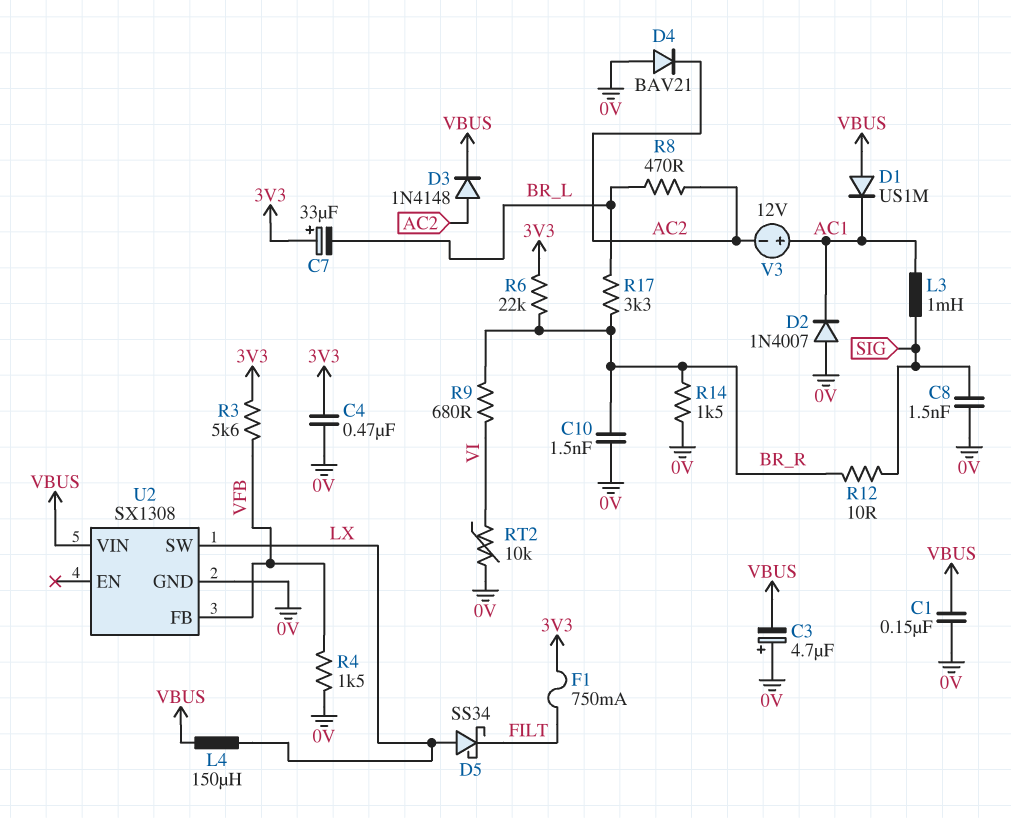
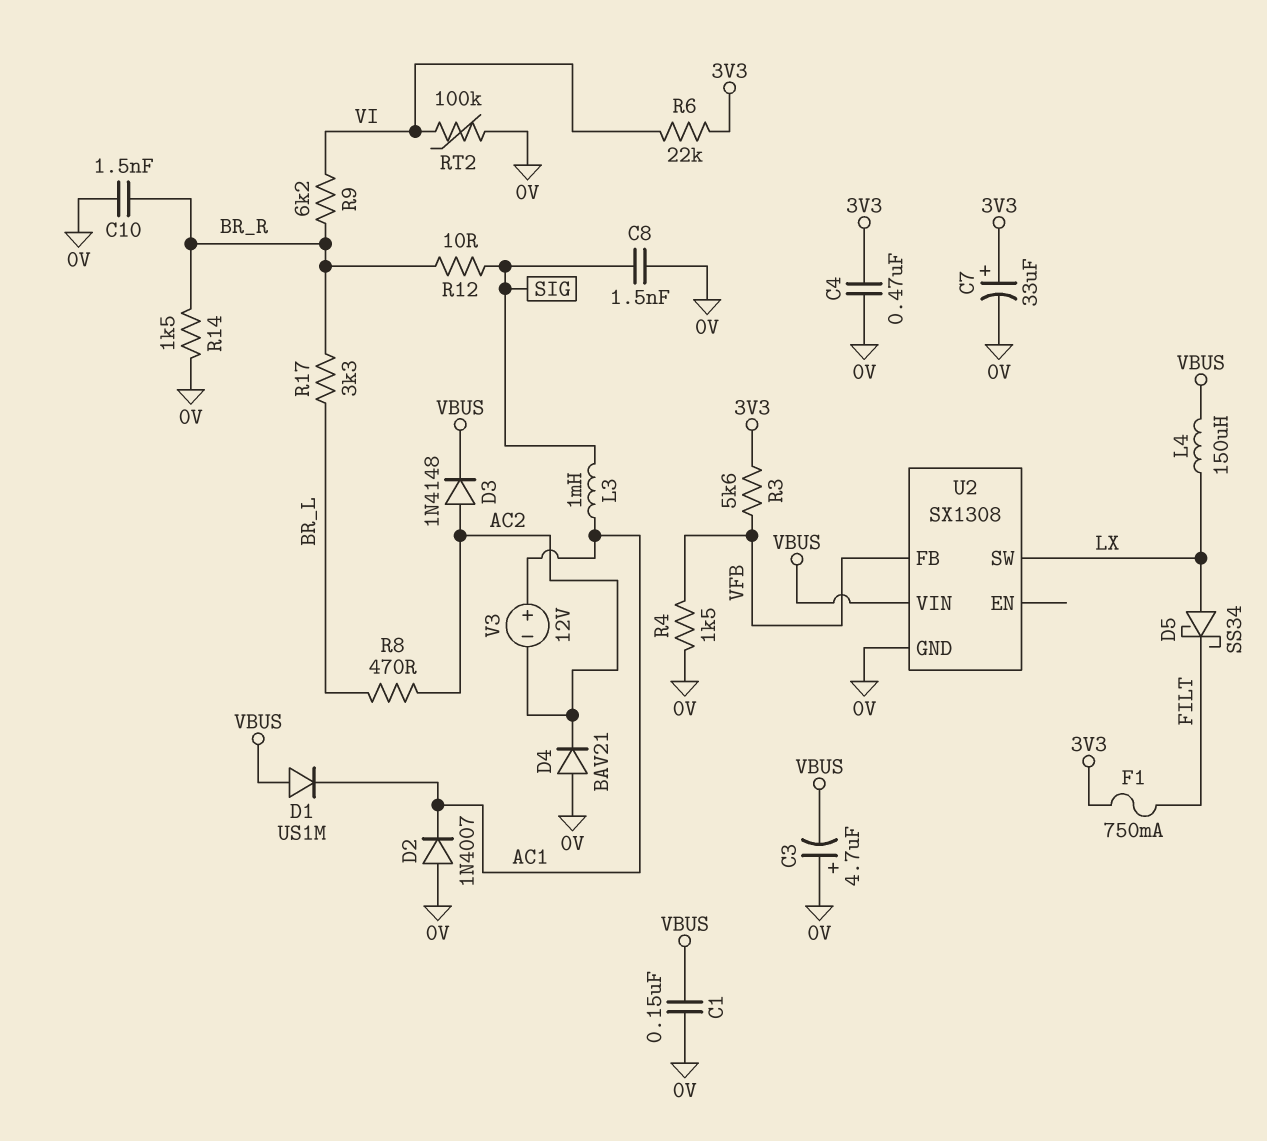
C7: 33uF (plus 3V3, minus BR_L) -> 33uF (plus 3V3, minus 0V)
R6: 22k (3V3, BR_R) -> 22k (3V3, VI)
R9: 680 (BR_R, VI) -> 6.2k (BR_R, VI)
RT2: 10k (0V, VI) -> 100k (0V, VI)

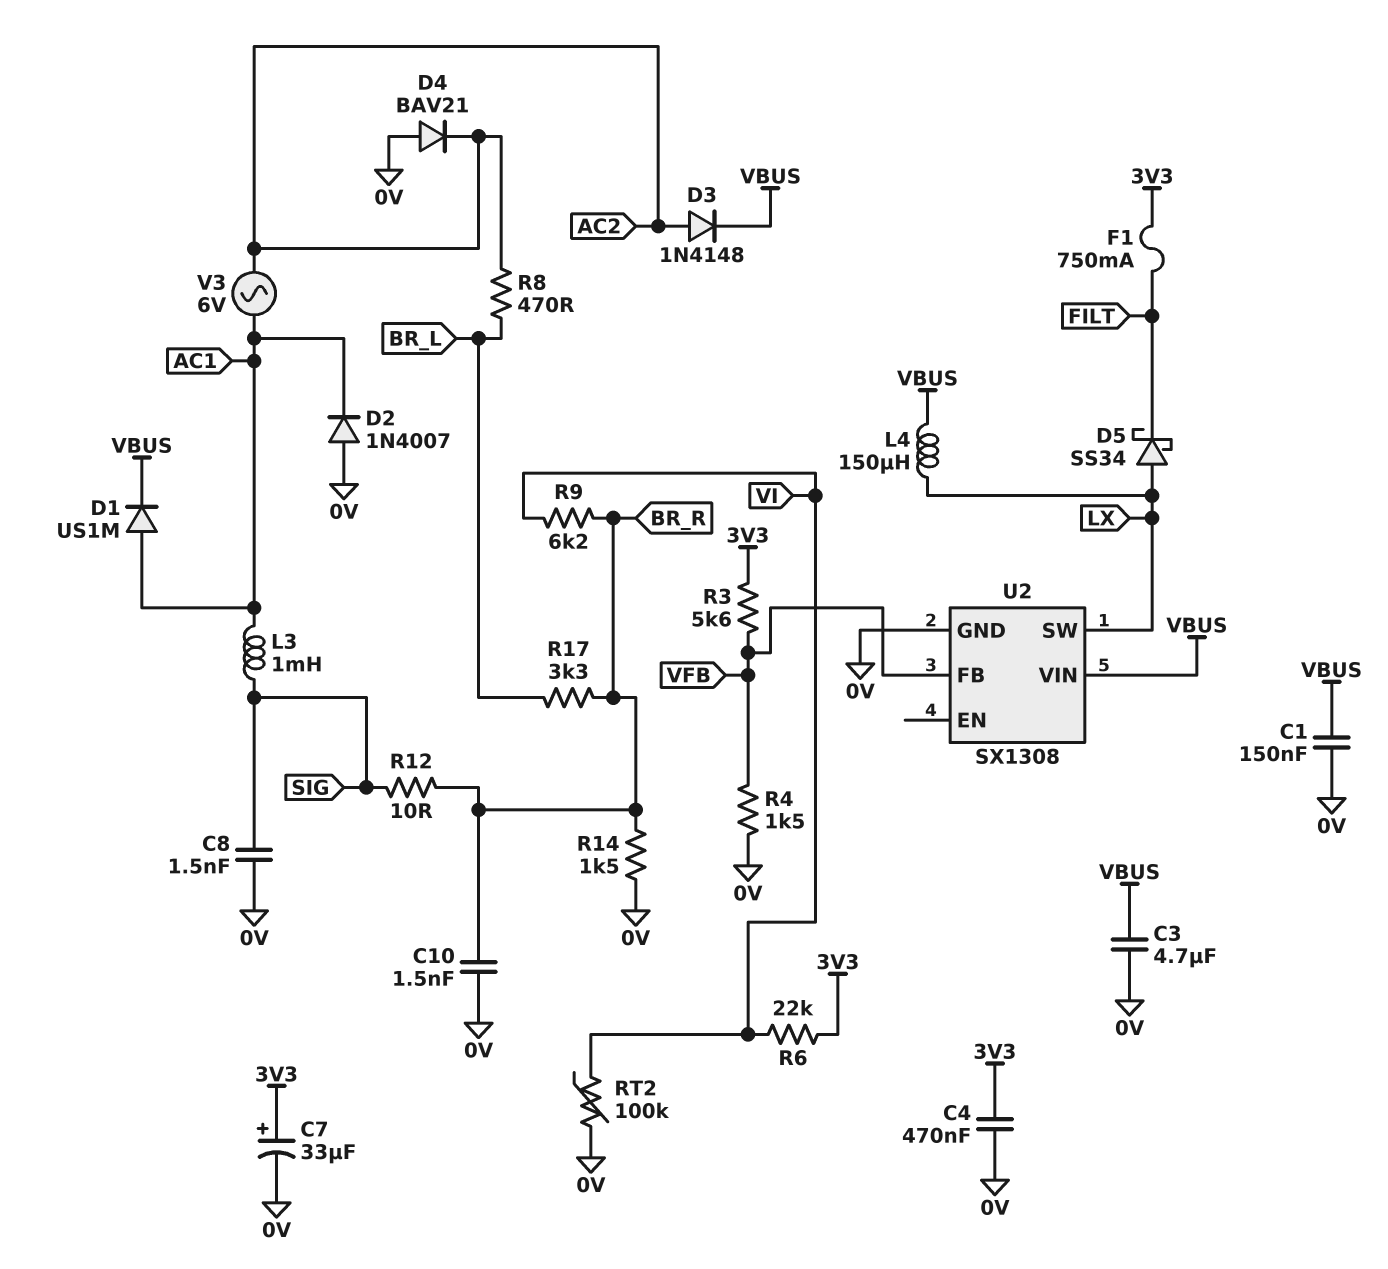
C3: 4.7uF (plus 0V, minus VBUS) -> 4.7uF (0V, VBUS)
D1: diode US1M (A VBUS, K AC1) -> diode US1M (A AC1, K VBUS)
V3: 12V (plus AC1, minus AC2) -> AC 6V (AC1, AC2)

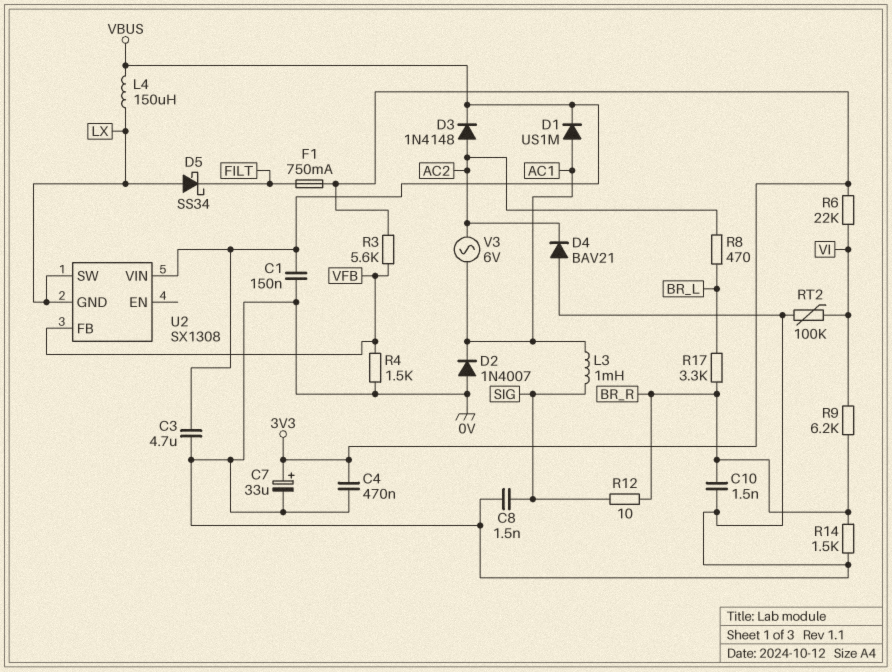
U2 pin GND: 0V -> LX

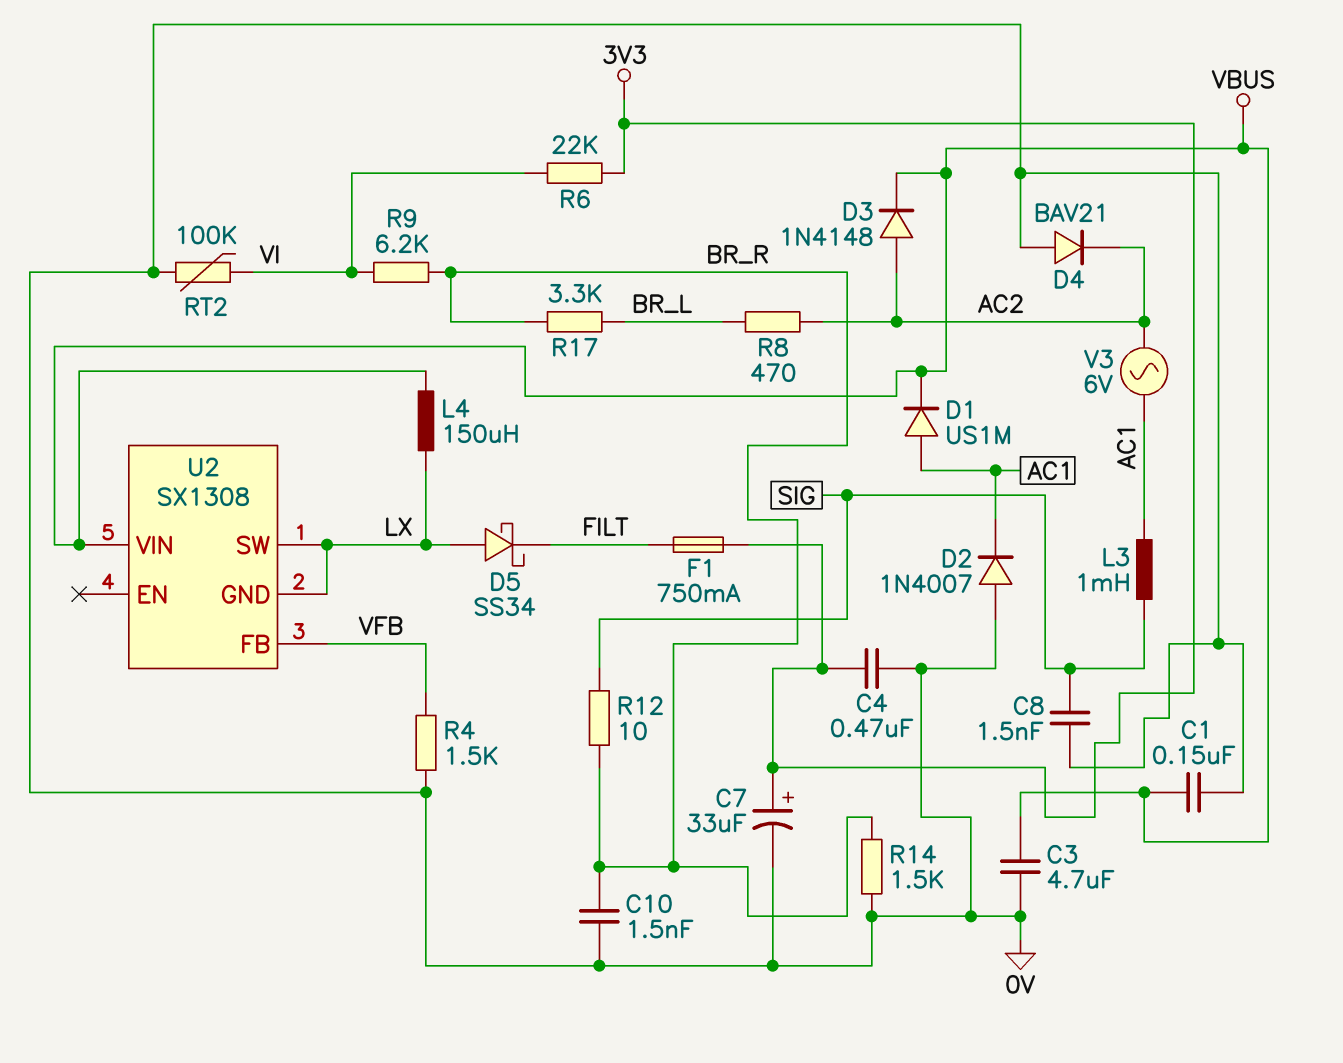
R3: 5.6k (3V3, VFB) -> none

